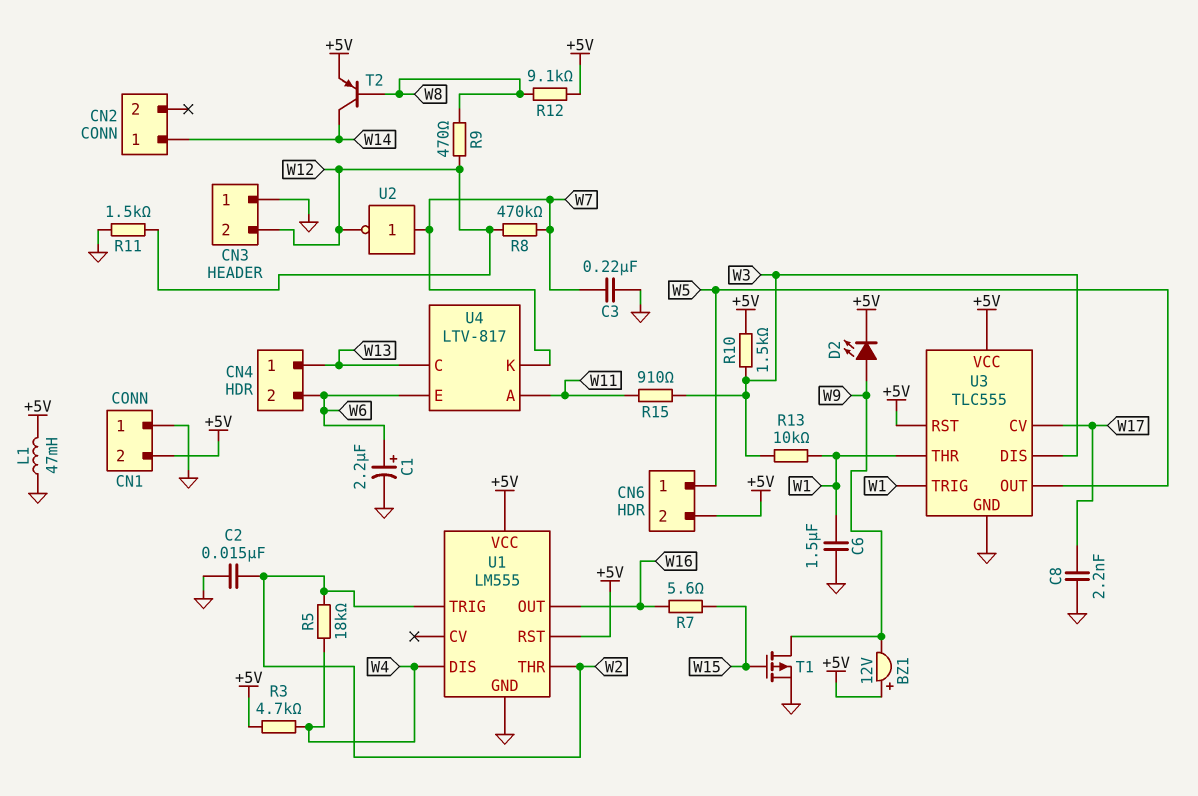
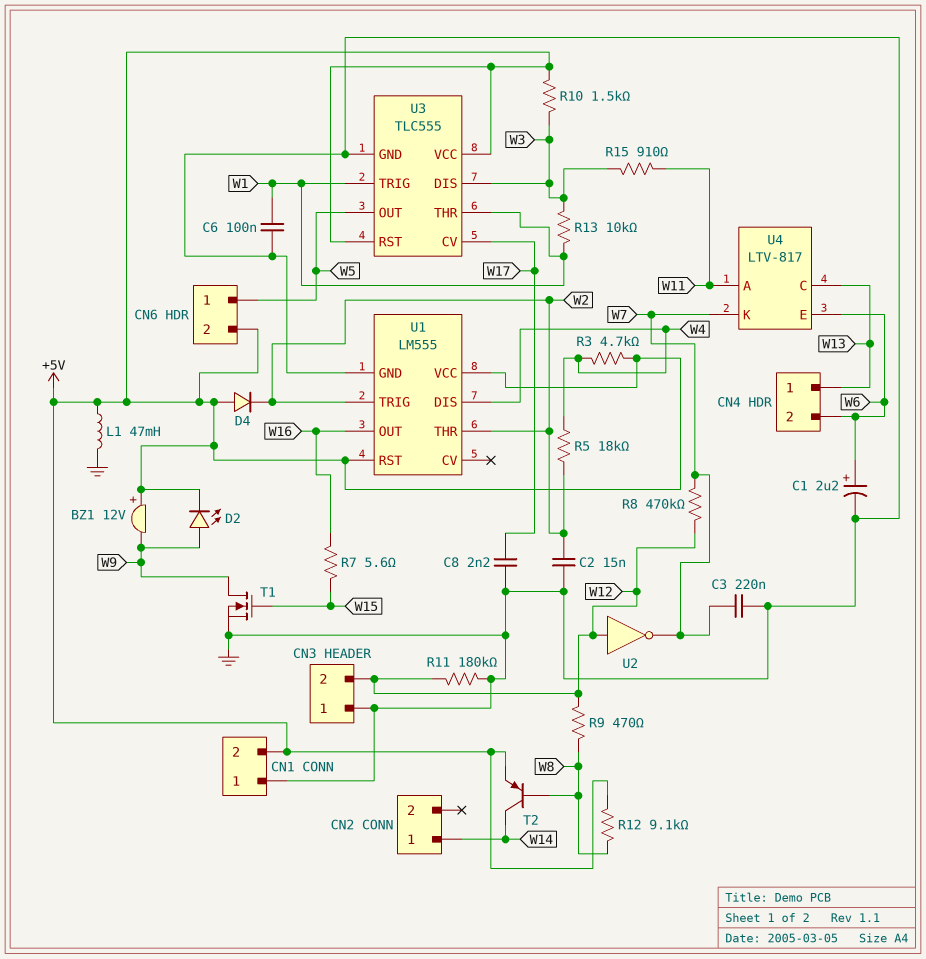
C6: 1.5uF (GND, W1) -> 100nF (GND, W1)
D4: none -> diode (A +5V, K W2)
R11: 1.5k (GND, W12) -> 180k (GND, W12)
T1: PMOS (G W15, D W9, S GND) -> NMOS (G W15, D W9, S GND)
U2: NOT (in W7, out W12) -> NOT (in W12, out W7)

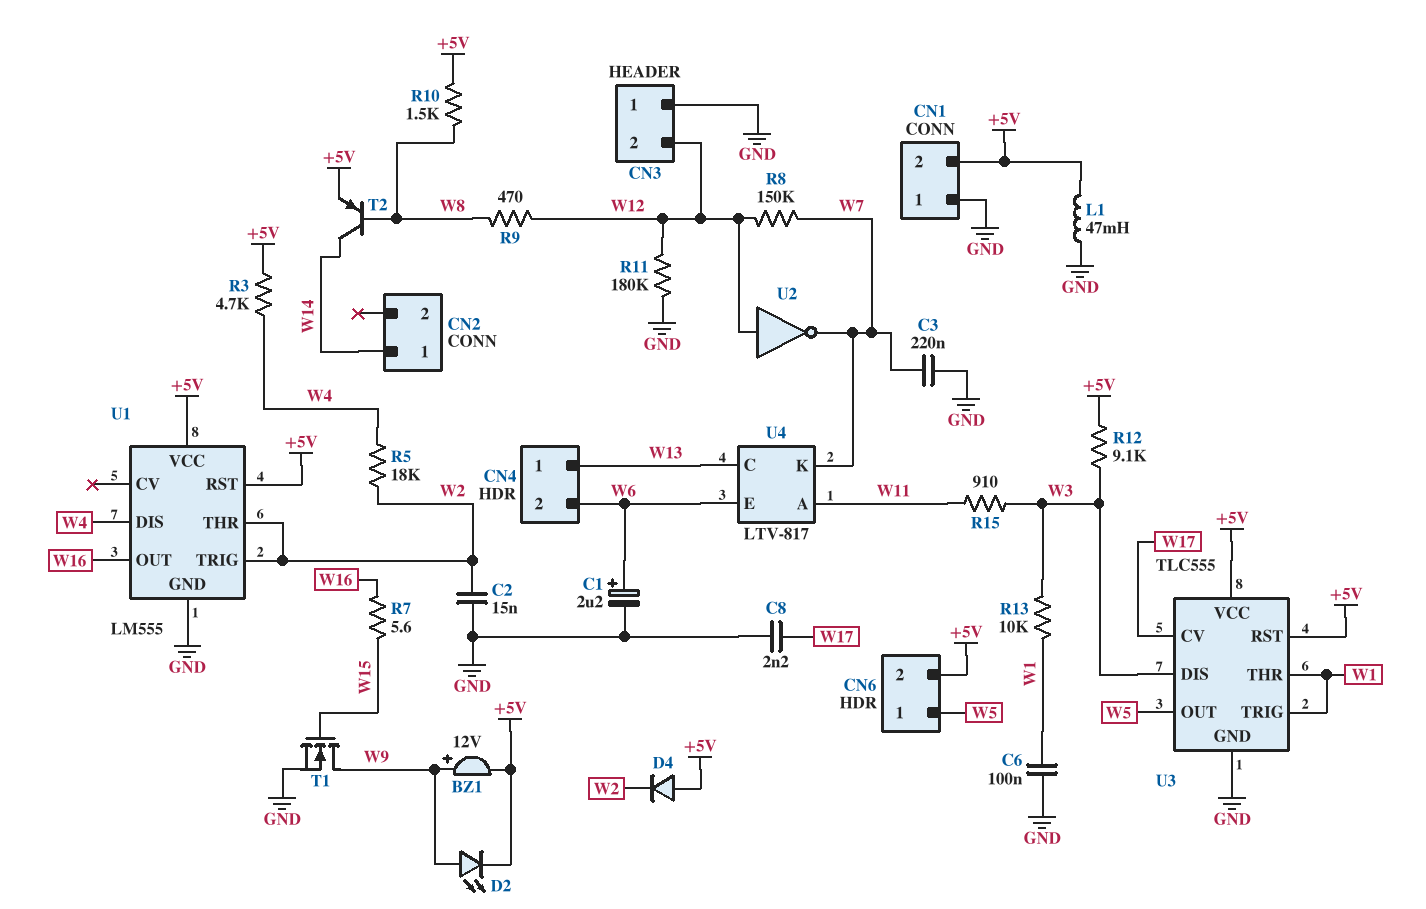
BZ1: buzzer 12V (plus +5V, minus W9) -> buzzer 12V (plus W9, minus +5V)
R8: 470k (W7, W12) -> 150k (W7, W12)
R10: 1.5k (+5V, W3) -> 1.5k (+5V, W8)
R12: 9.1k (+5V, W8) -> 9.1k (+5V, W3)

